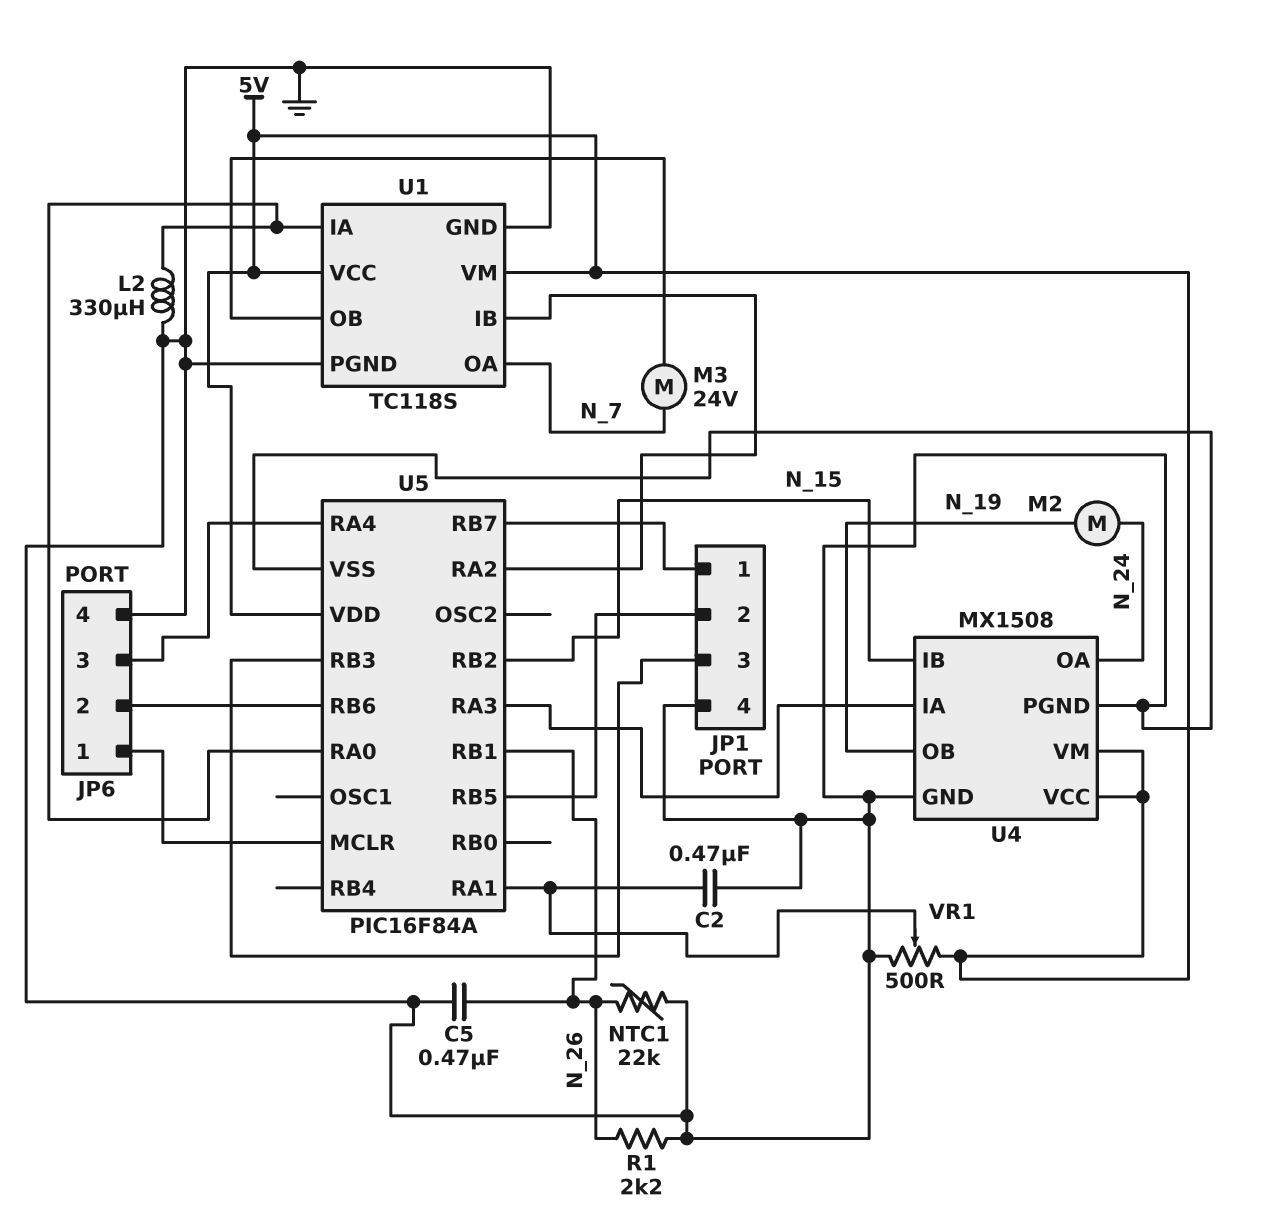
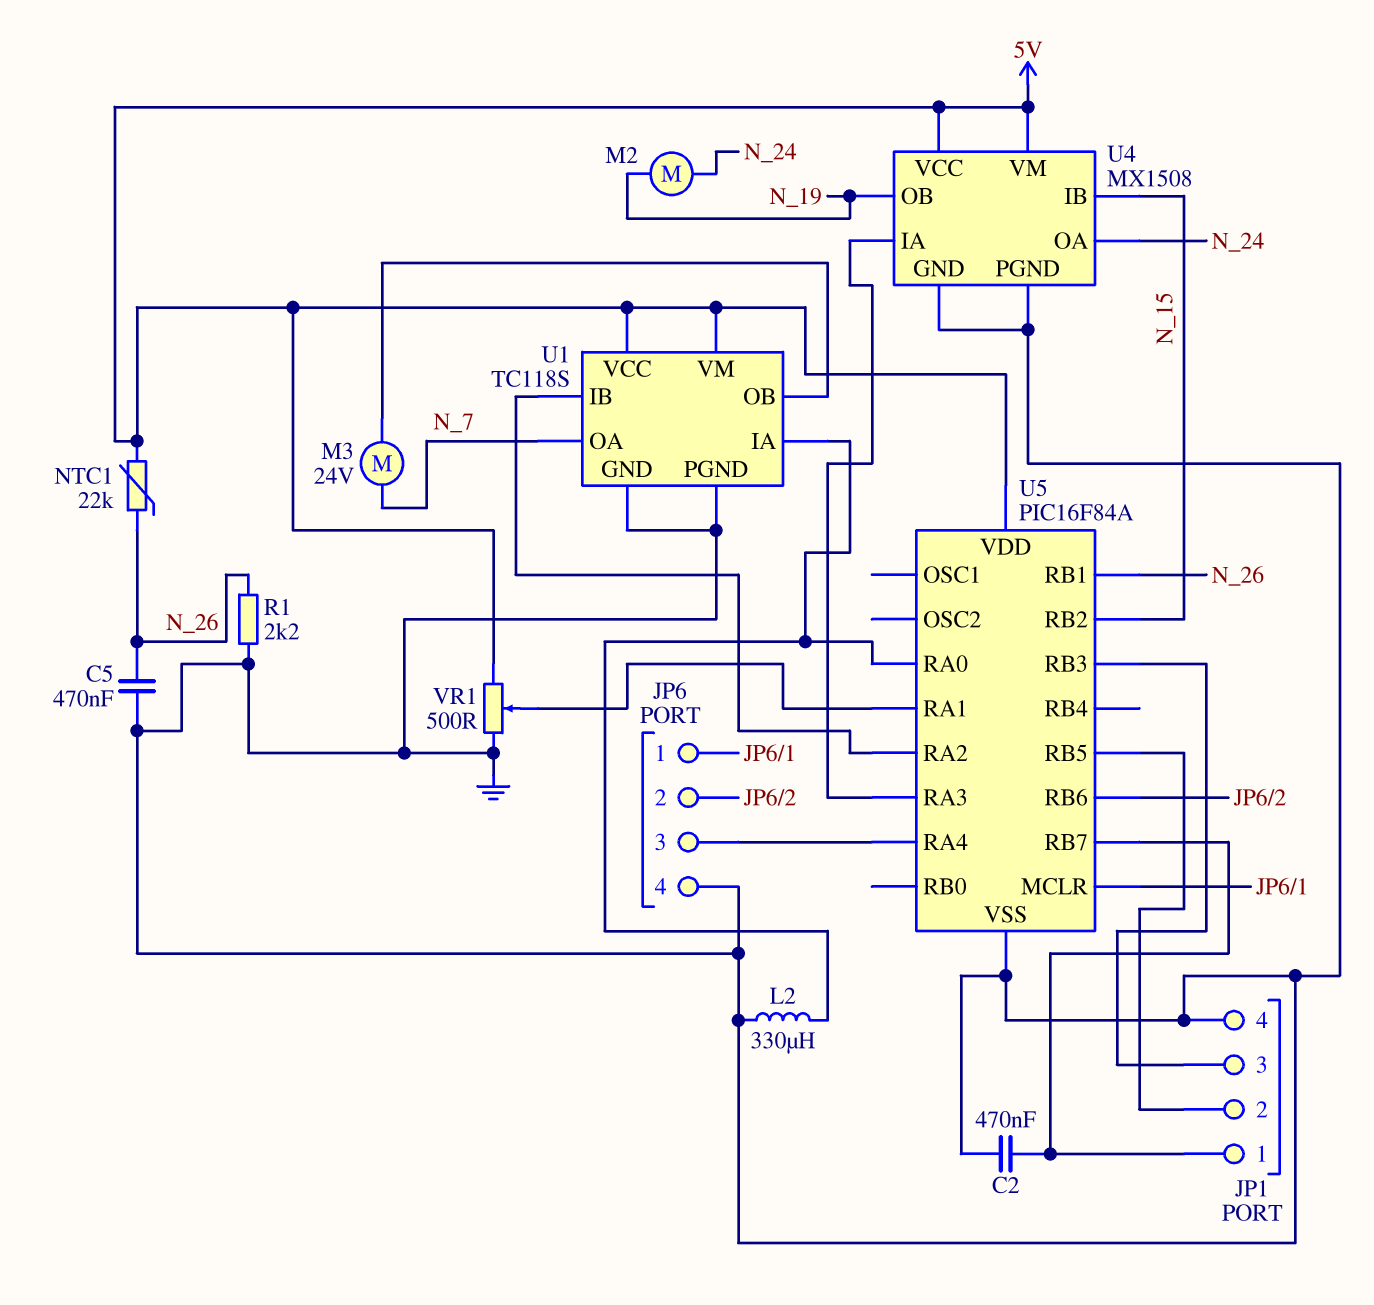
C2: 470nF (GND, U5/RA1) -> 470nF (GND, JP1/1)
NTC1: 22k (GND, N_26) -> 22k (5V, N_26)

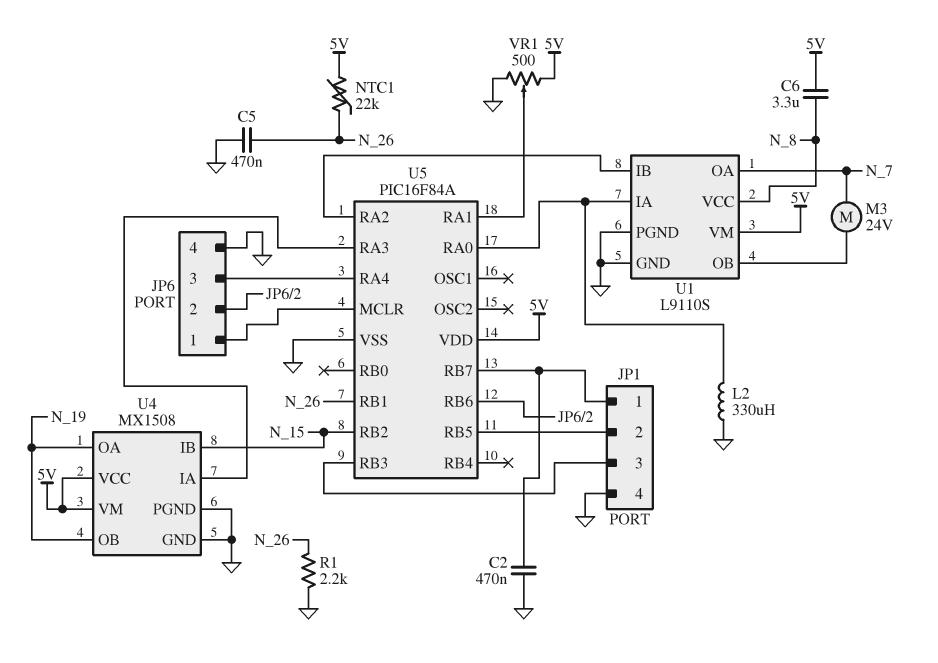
C6: none -> 3.3uF (5V, N_8)
M2: motor (N_19, N_24) -> none
U1: TC118S -> L9110S
U1 pin VCC: 5V -> N_8
U4 pin OA: N_24 -> N_19

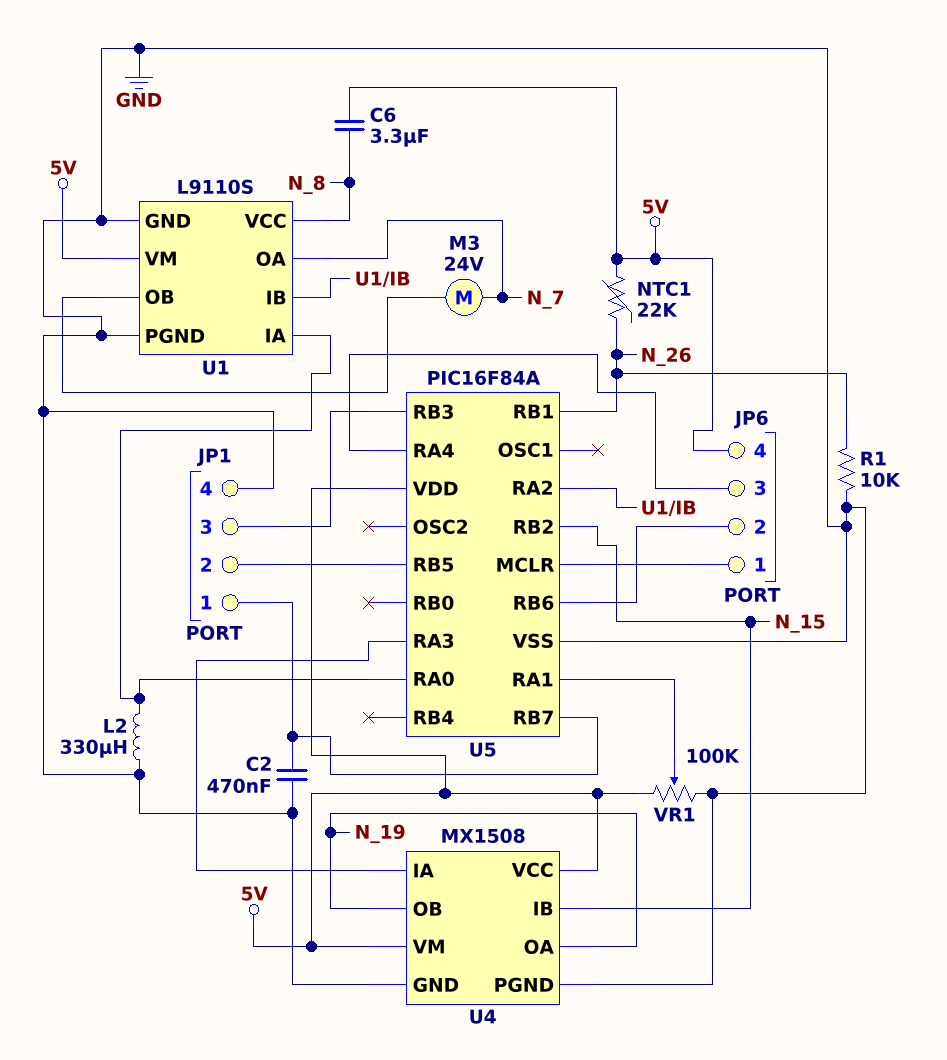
C5: 470nF (GND, N_26) -> none
JP6 pin 4: GND -> 5V
R1: 2.2k (GND, N_26) -> 10k (GND, N_26)
VR1: 500 (5V, GND, wiper U5/RA1) -> 100k (5V, GND, wiper U5/RA1)

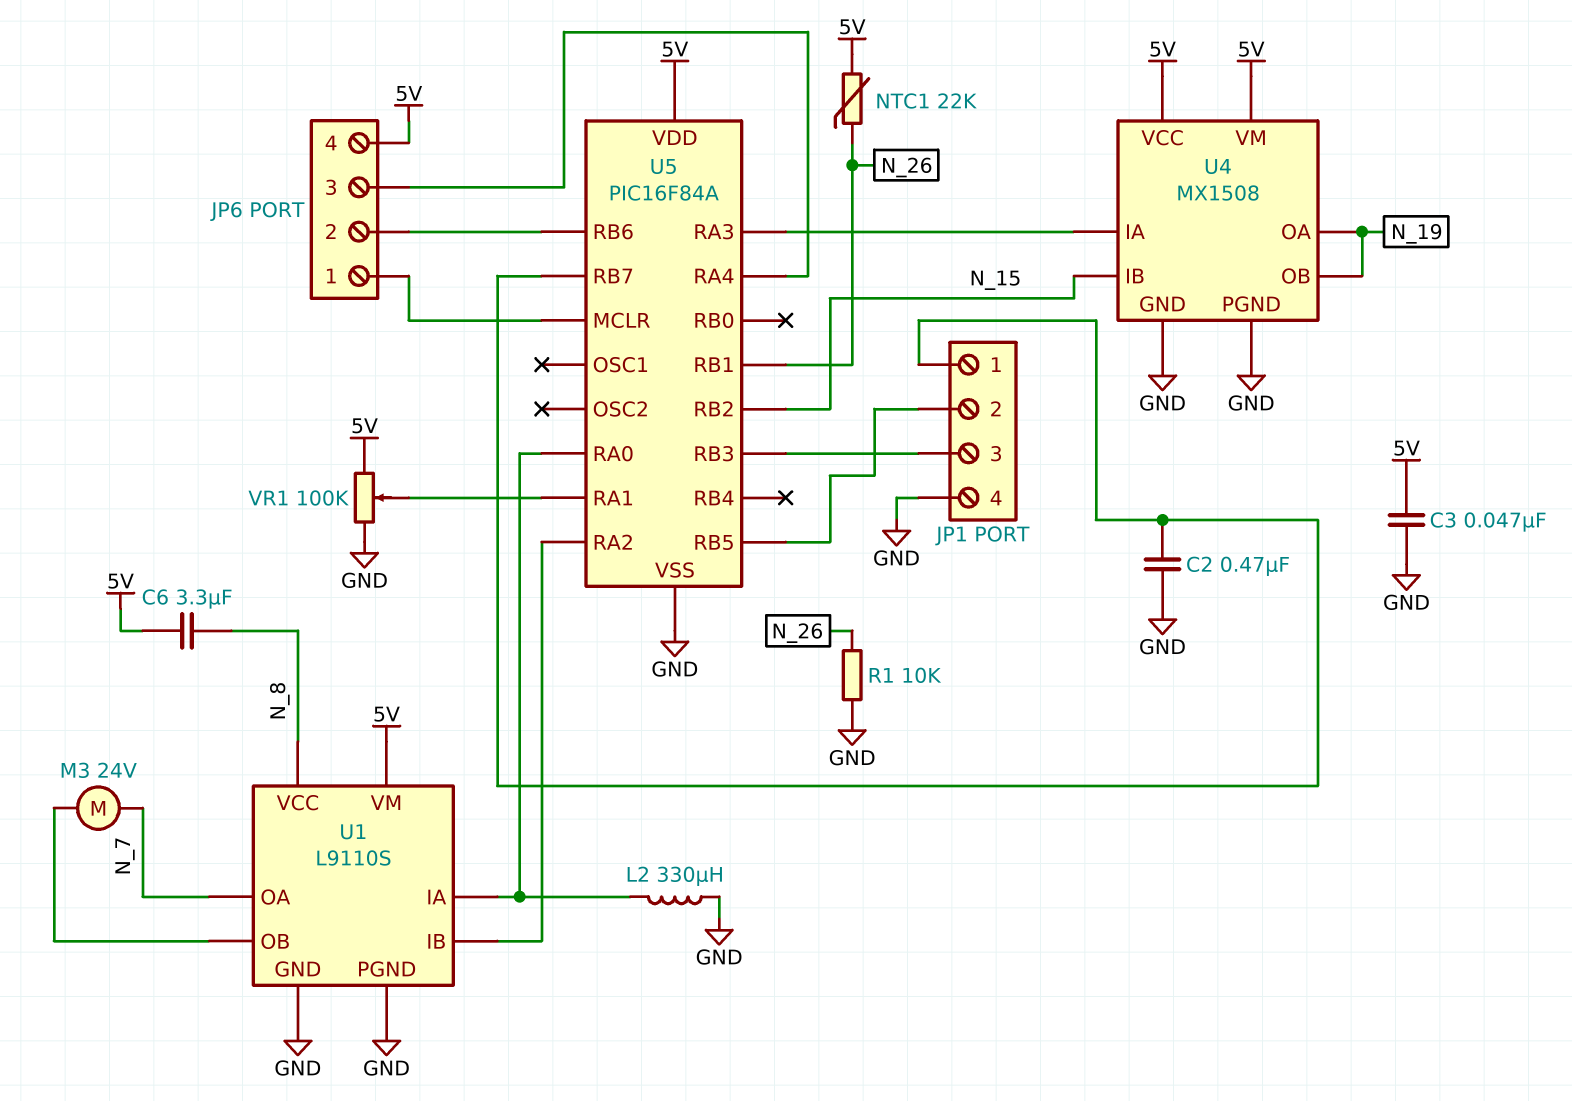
C3: none -> 47nF (5V, GND)

